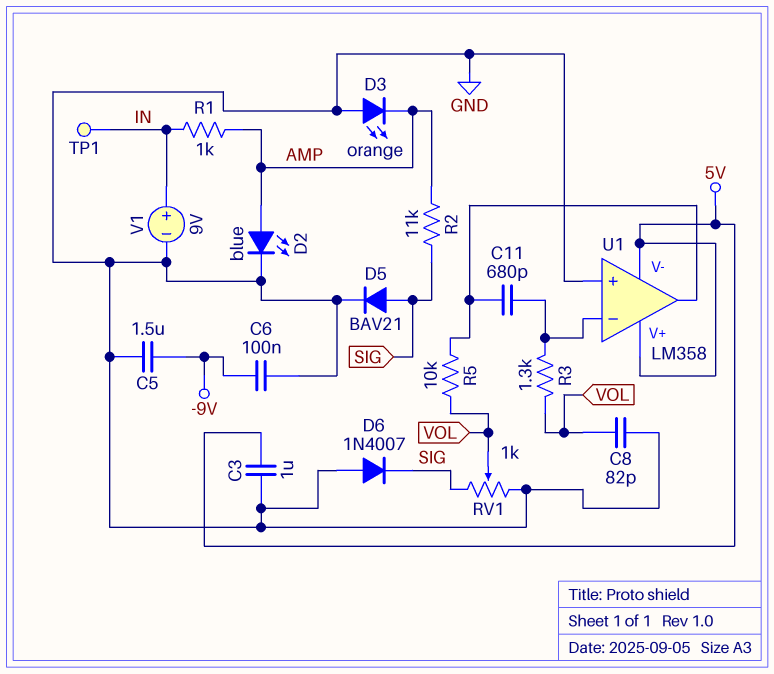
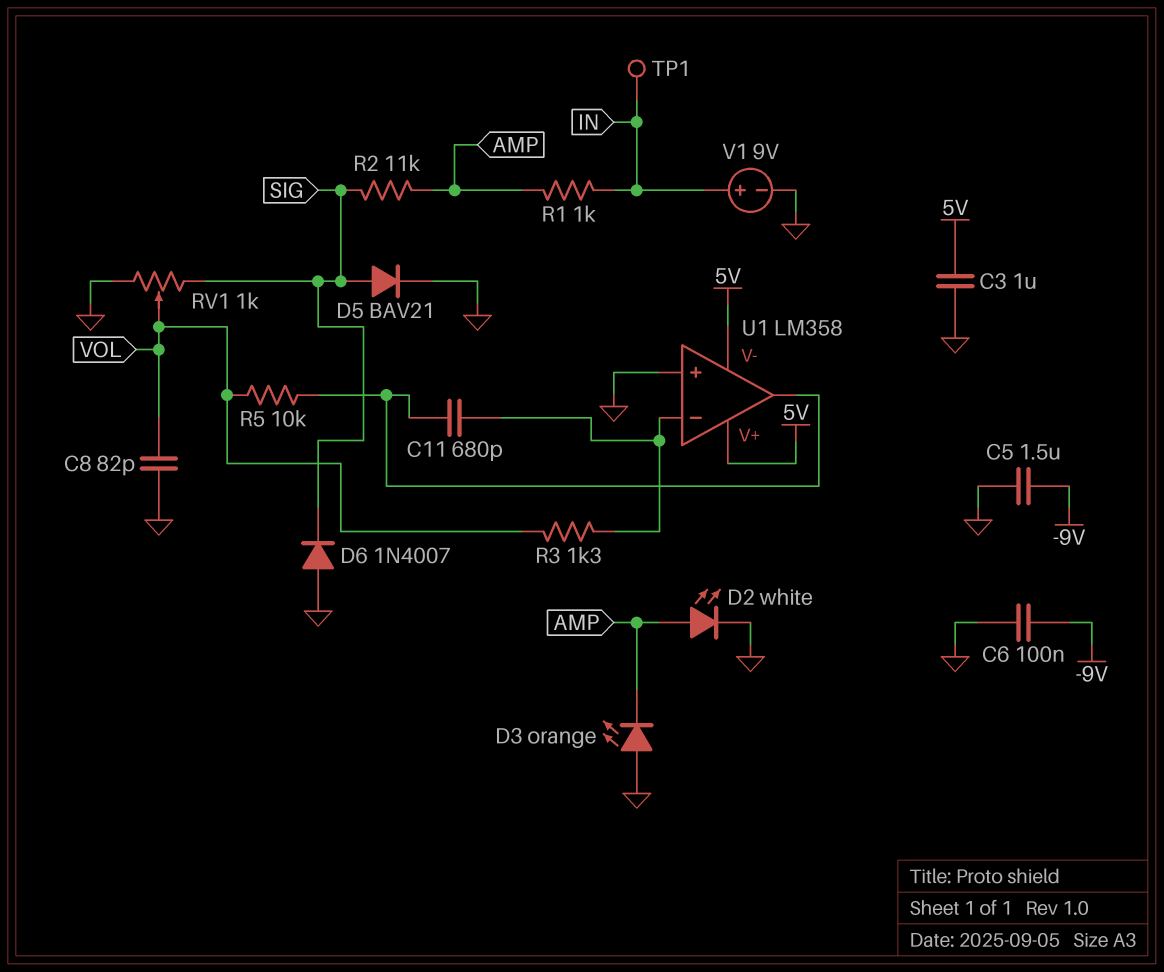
D2: LED blue (A AMP, K GND) -> LED white (A AMP, K GND)

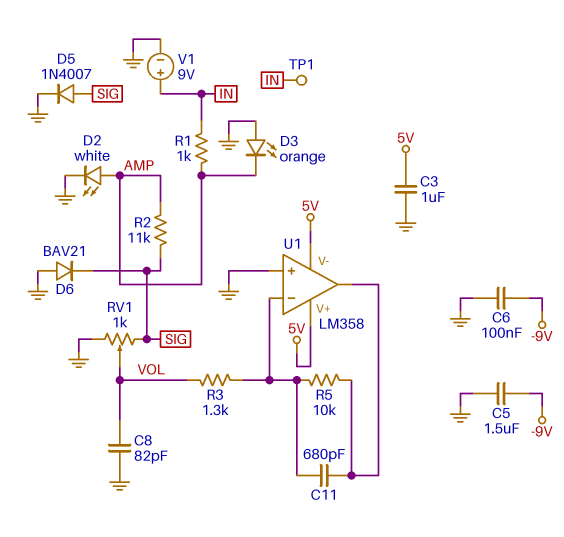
D5: diode BAV21 (A SIG, K GND) -> diode 1N4007 (A SIG, K GND)
D6: diode 1N4007 (A GND, K SIG) -> diode BAV21 (A GND, K SIG)
R5: 10k (U1/out, VOL) -> 10k (U1/in-, U1/out)

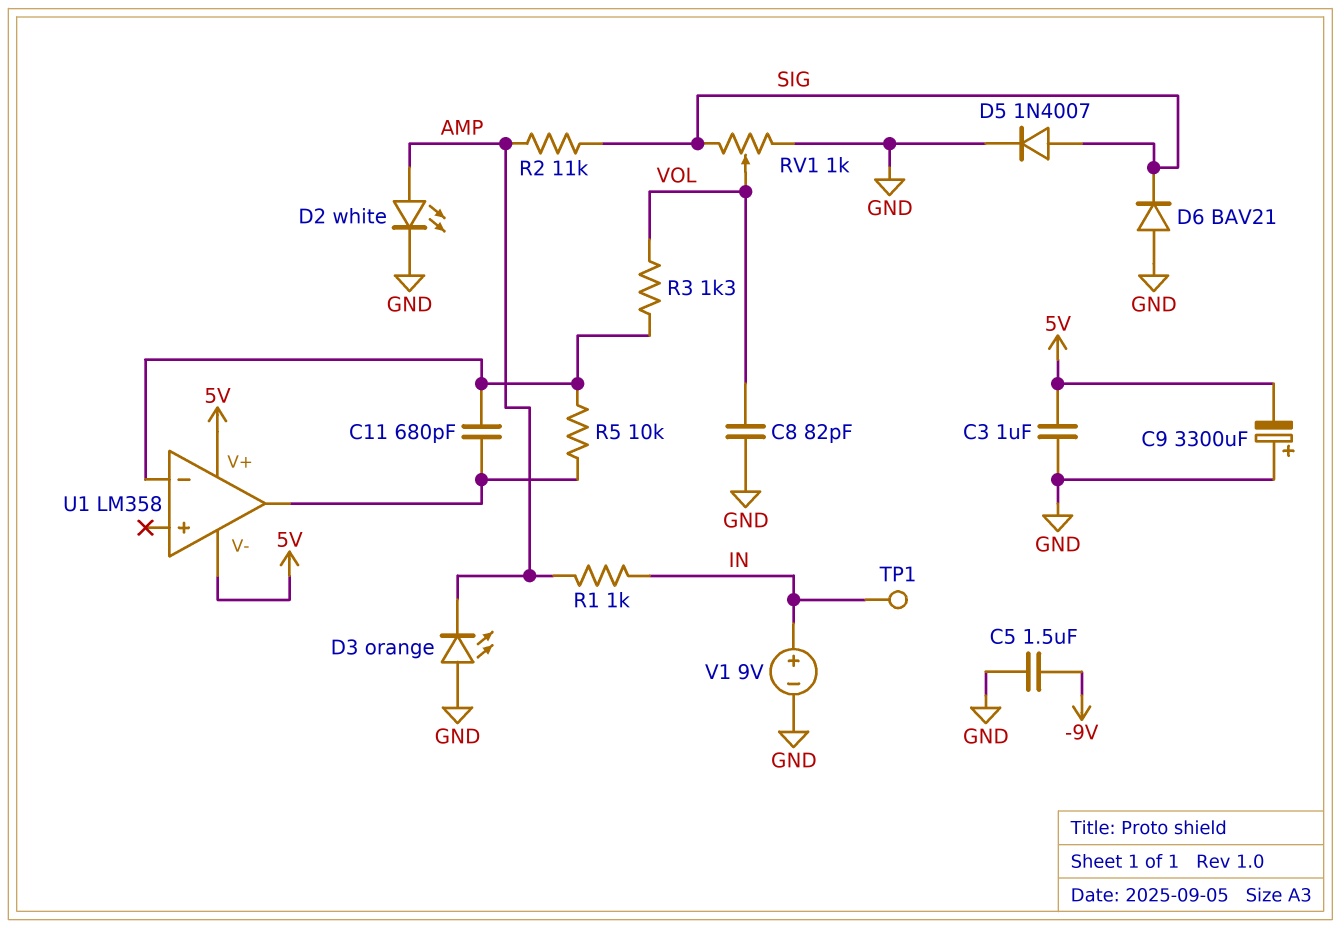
C6: 100nF (-9V, GND) -> none
C9: none -> 3300uF (plus GND, minus 5V)
U1 pin in+: GND -> none

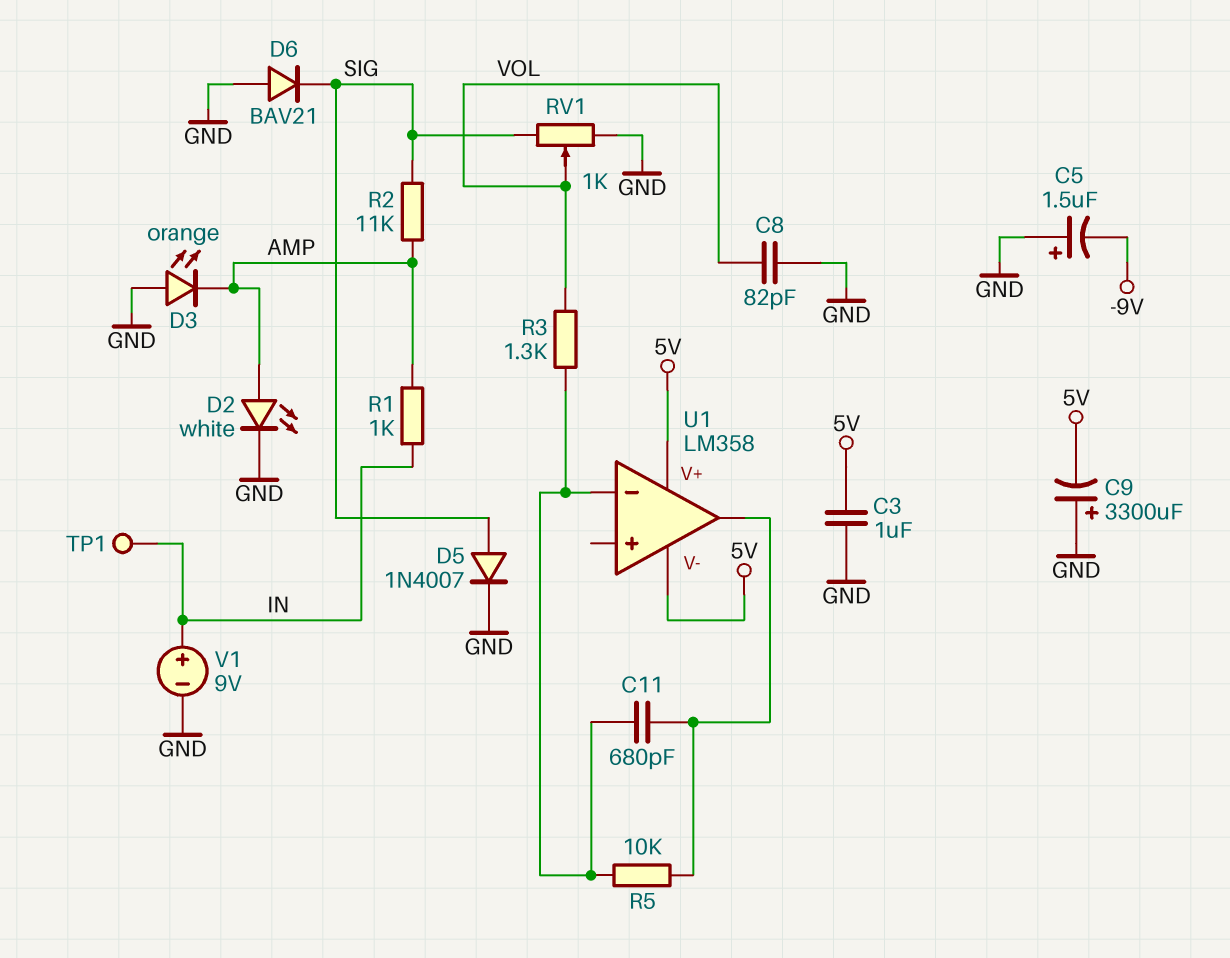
C5: 1.5uF (-9V, GND) -> 1.5uF (plus GND, minus -9V)

